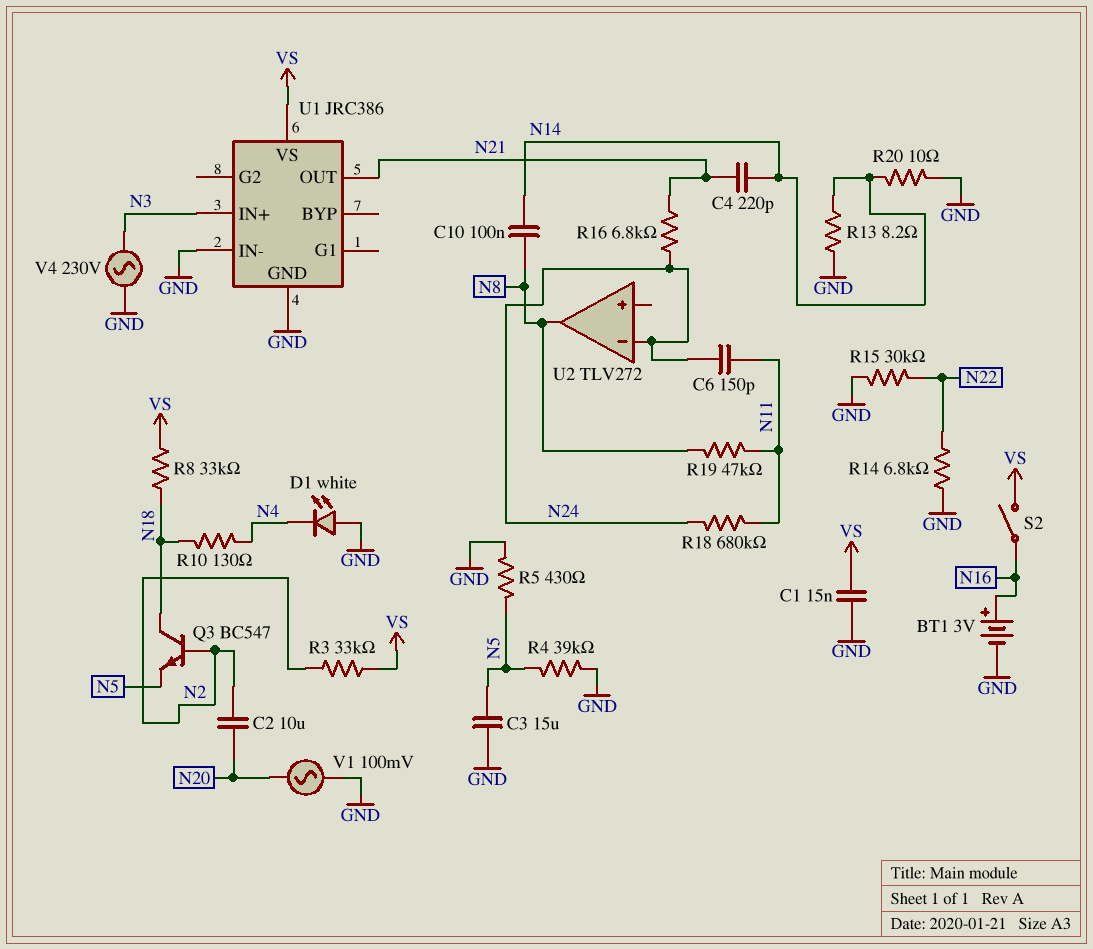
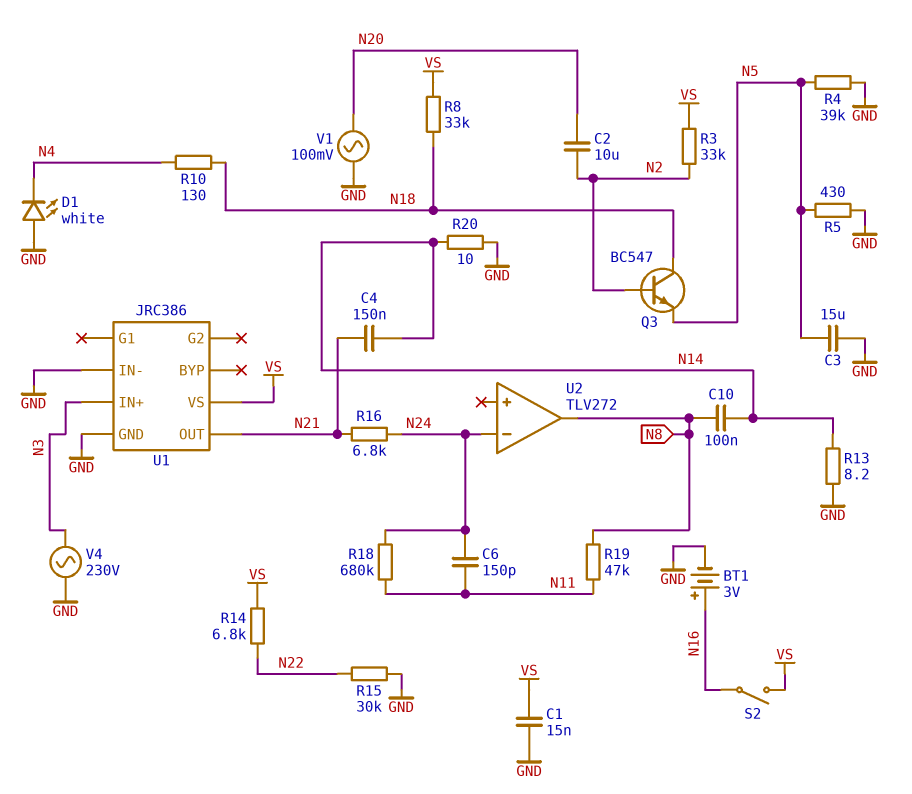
C4: 220pF (N14, N21) -> 150nF (N14, N21)
R14: 6.8k (GND, N22) -> 6.8k (N22, VS)

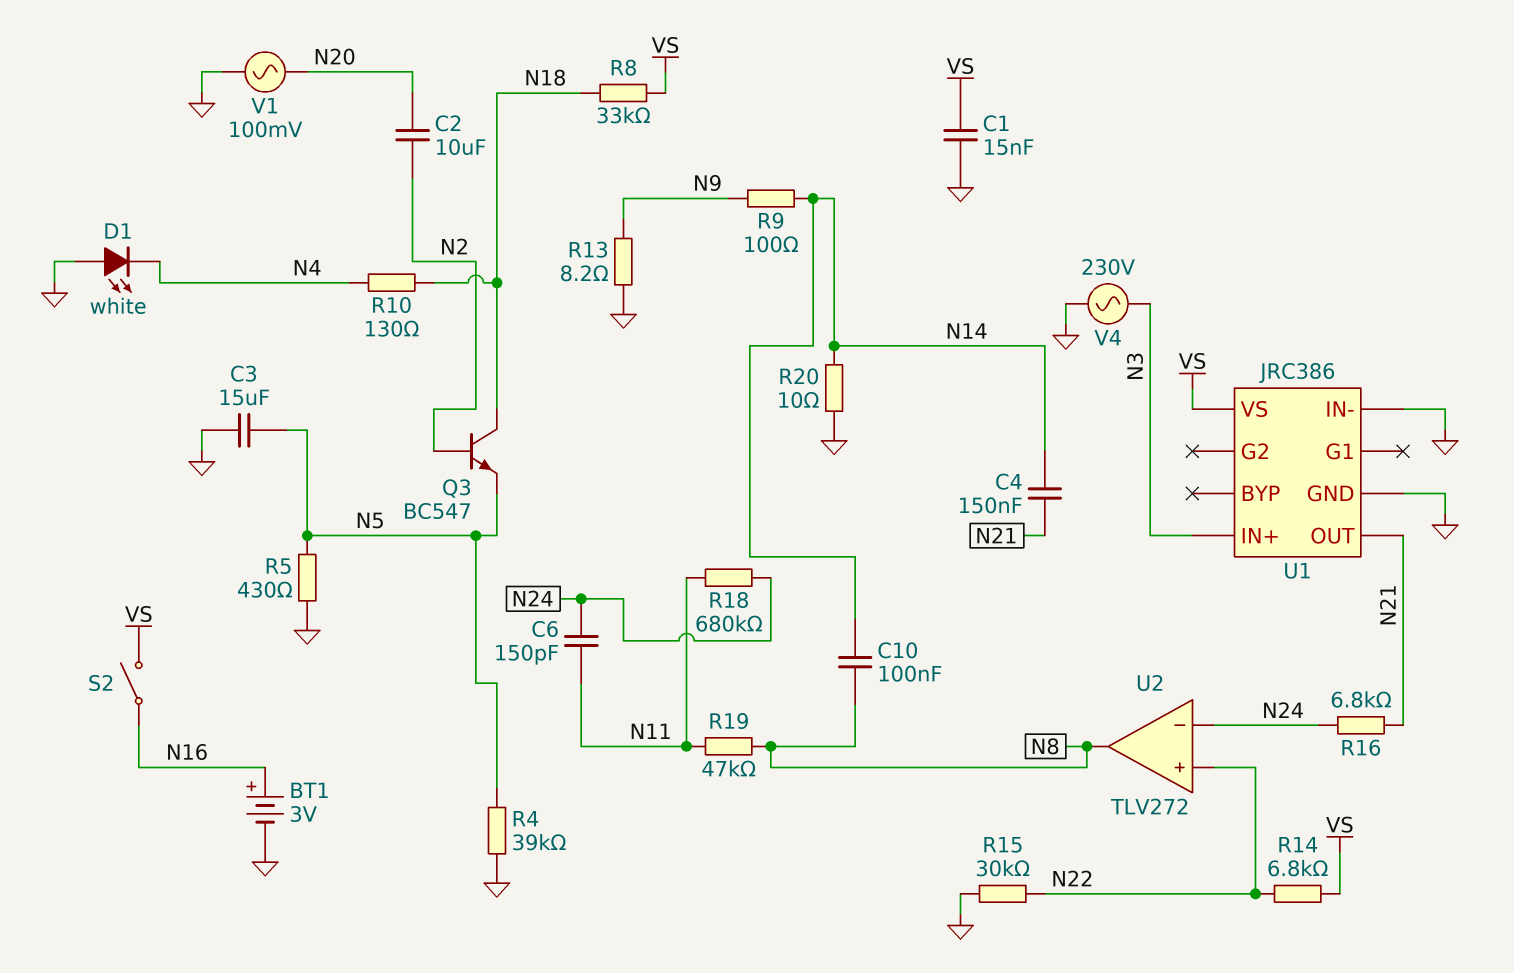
R3: 33k (N2, VS) -> none
R9: none -> 100 (N9, N14)
R13: 8.2 (GND, N14) -> 8.2 (GND, N9)
U2 pin in+: none -> N22

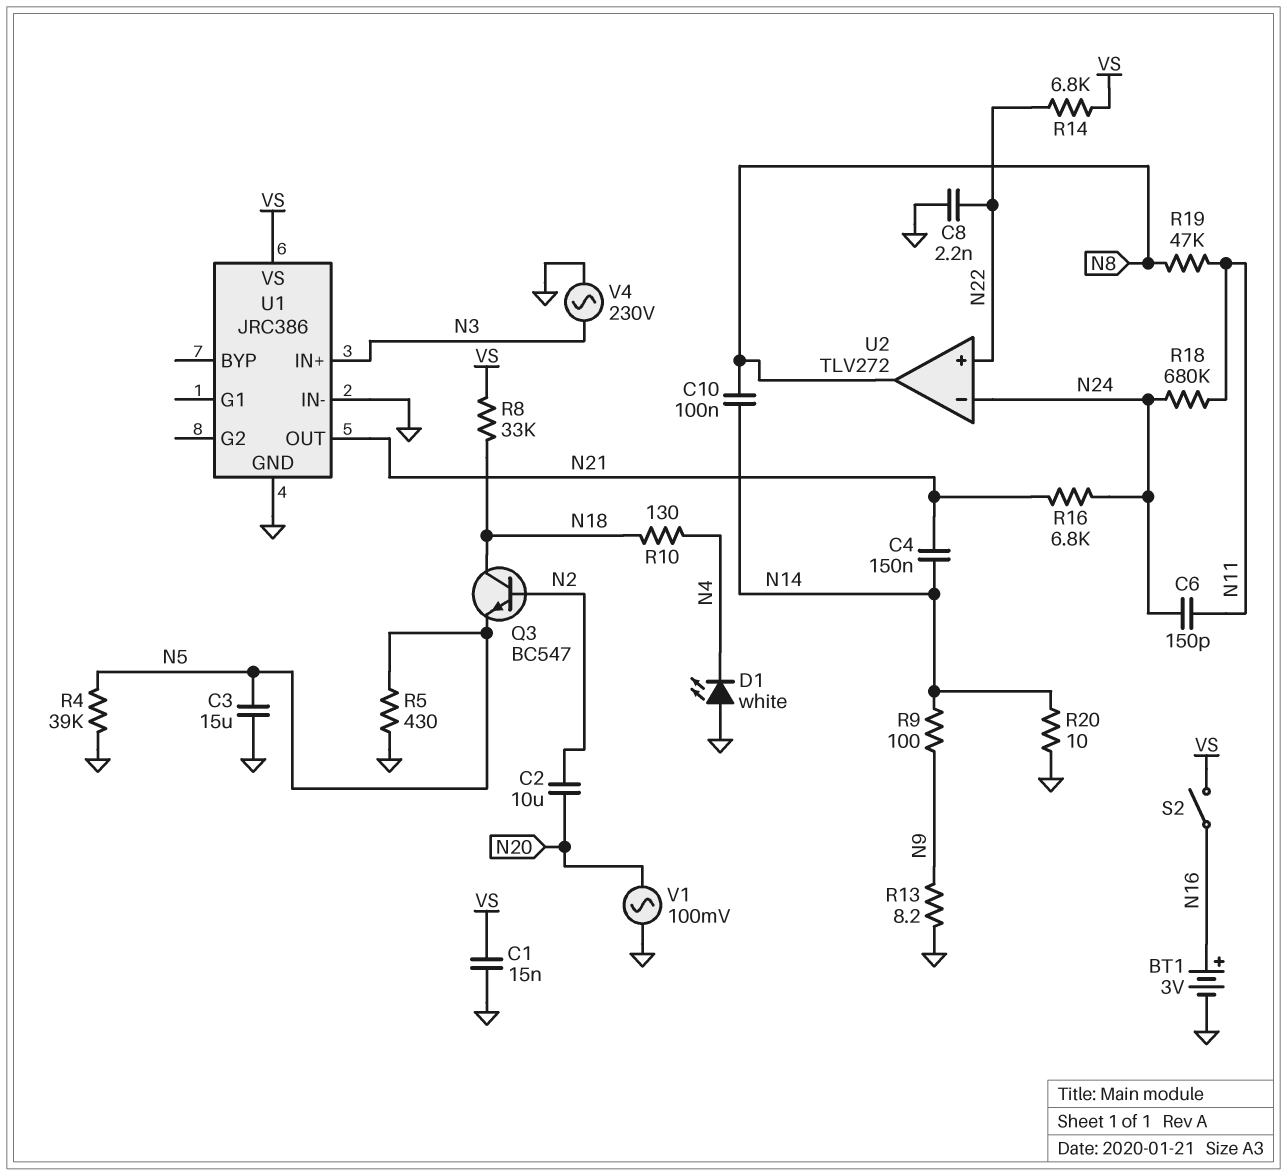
C8: none -> 2.2nF (GND, N22)
R15: 30k (GND, N22) -> none

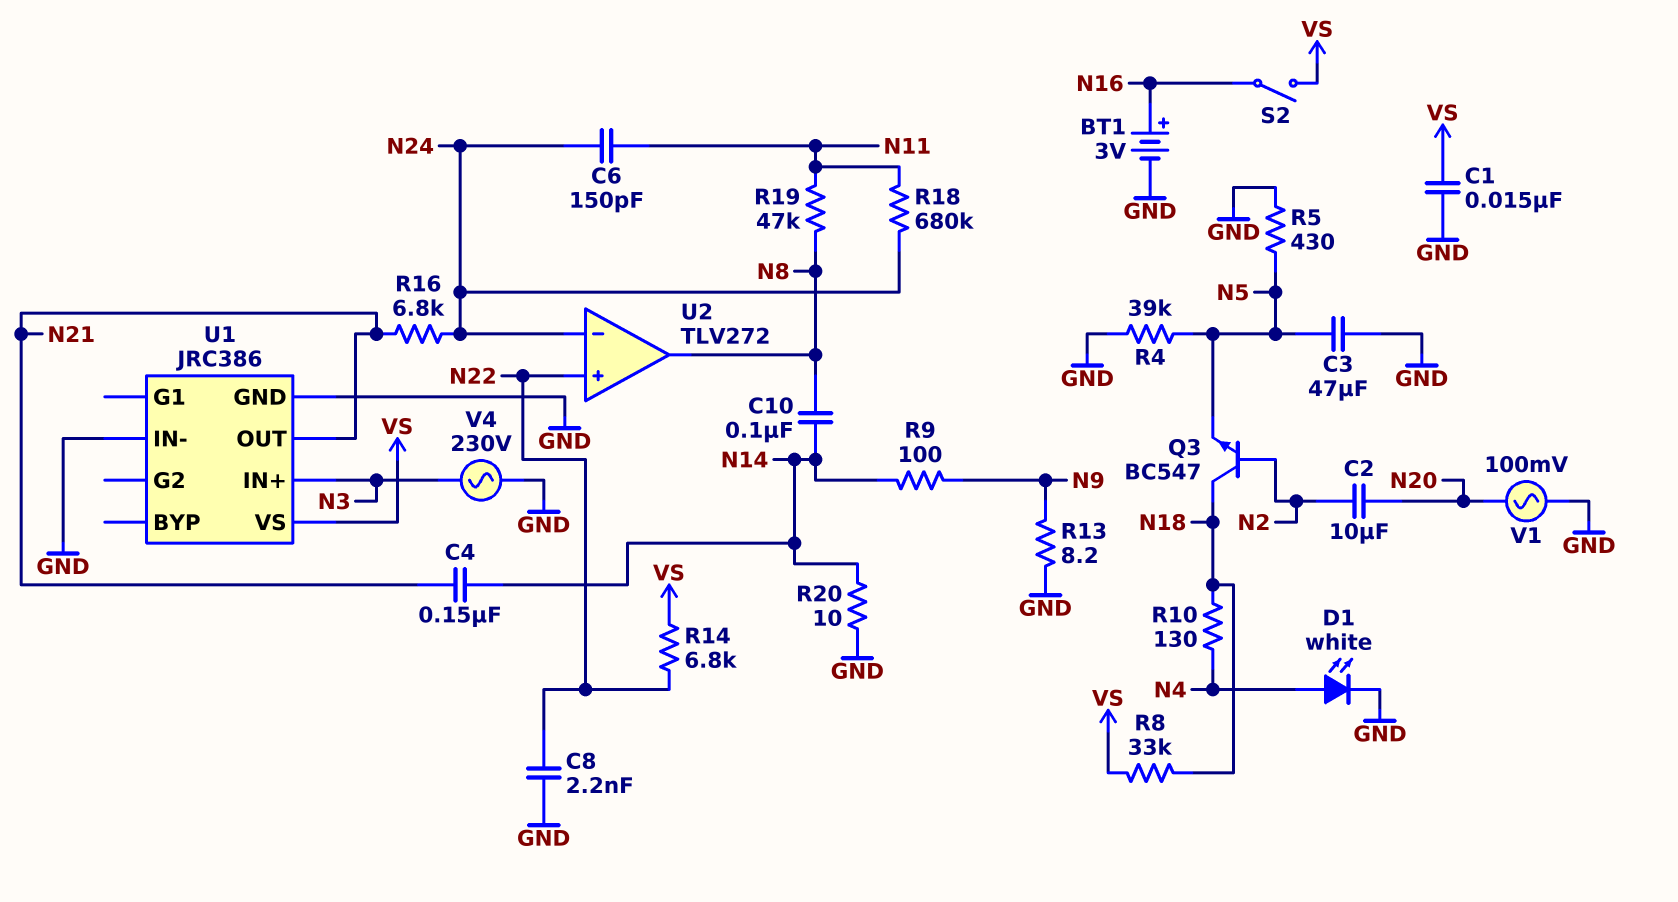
C3: 15uF (GND, N5) -> 47uF (GND, N5)
D1: LED white (A GND, K N4) -> LED white (A N4, K GND)

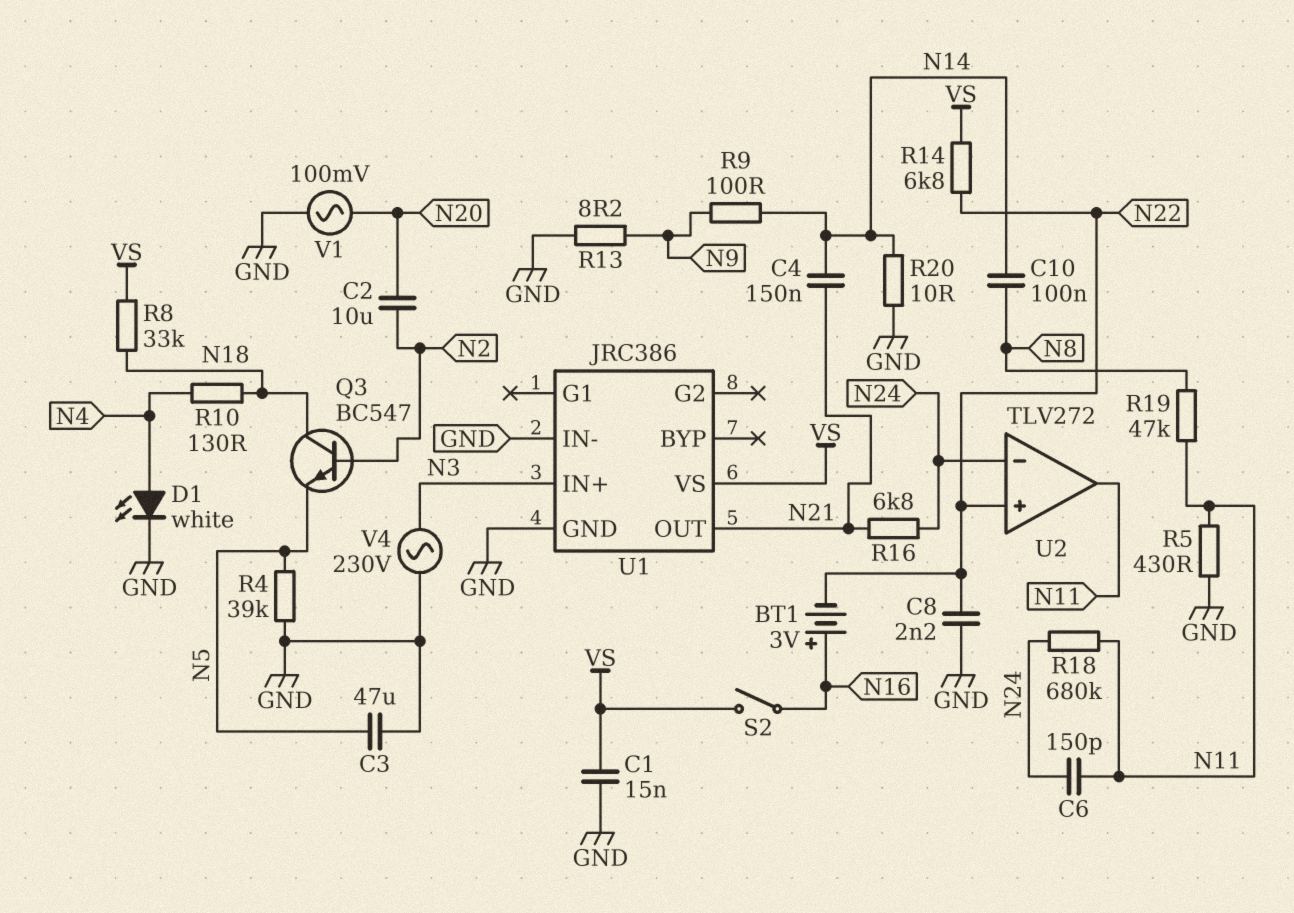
BT1: 3V (plus N16, minus GND) -> 3V (plus N16, minus N22)
R5: 430 (GND, N5) -> 430 (GND, N11)
U2 pin out: N8 -> N11

